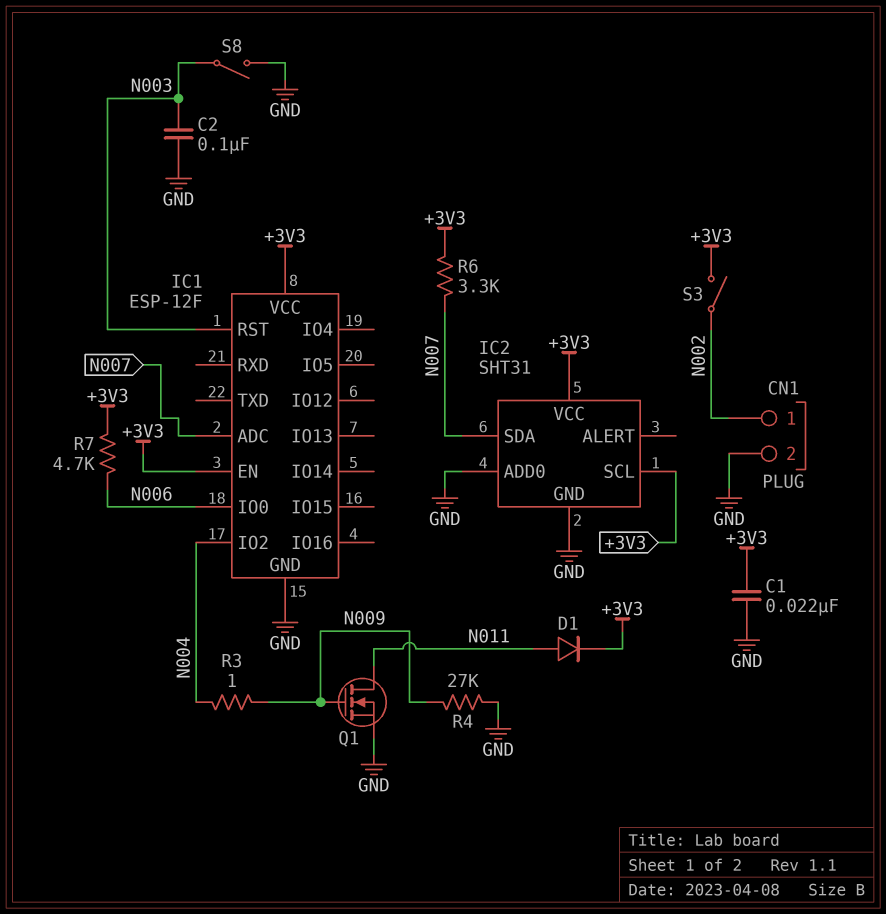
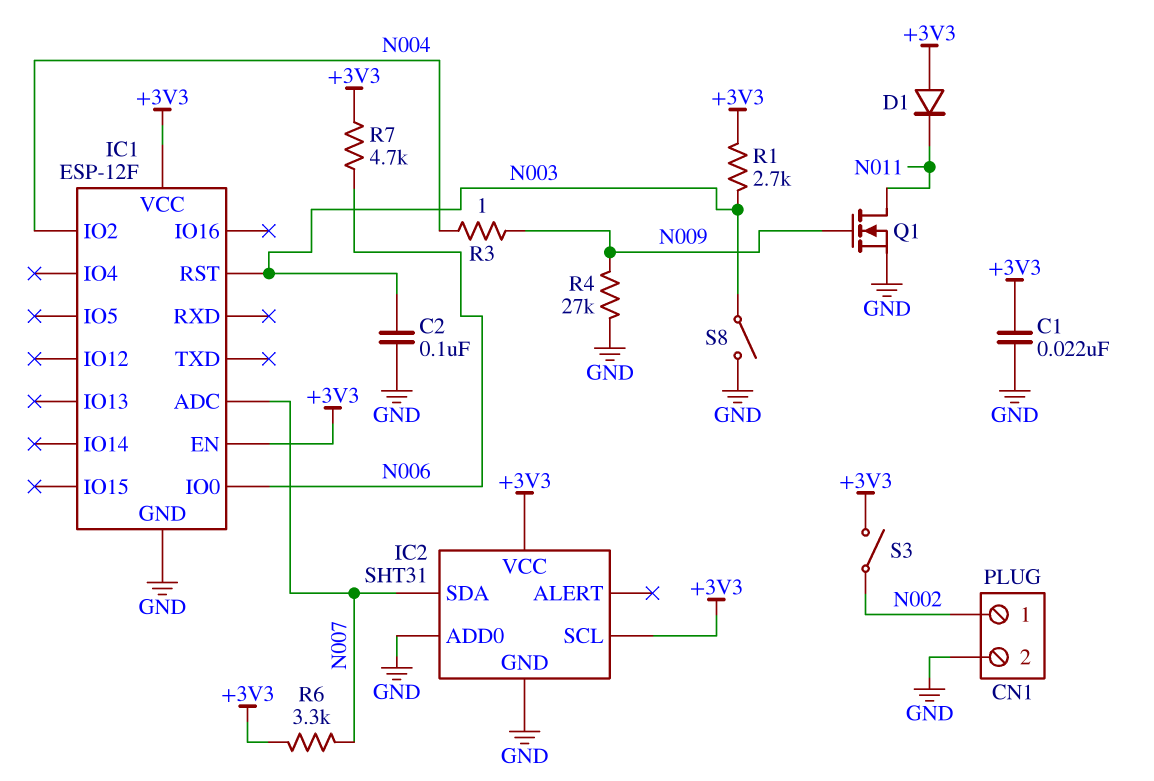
D1: diode (A N011, K +3V3) -> diode (A +3V3, K N011)
R1: none -> 2.7k (+3V3, N003)

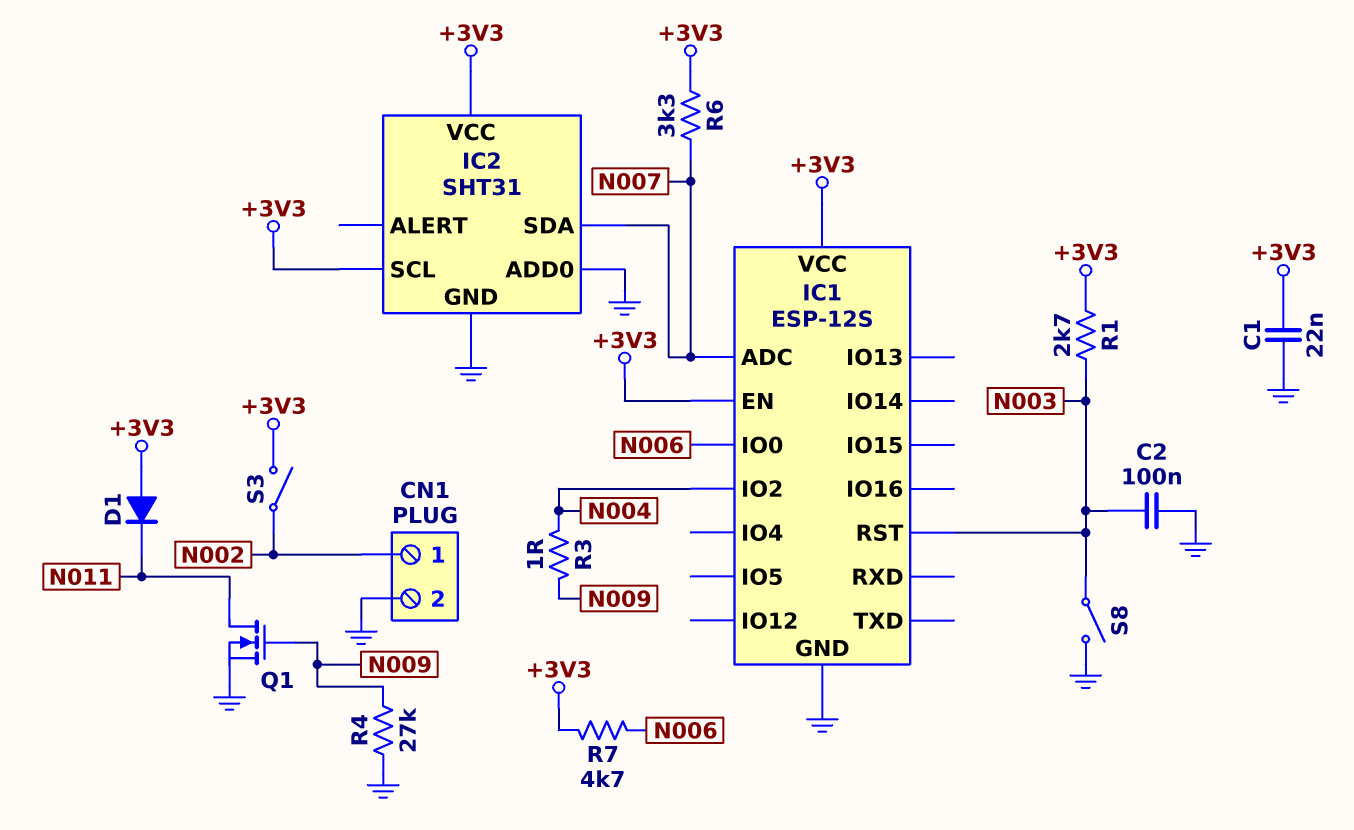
IC1: ESP-12F -> ESP-12S

